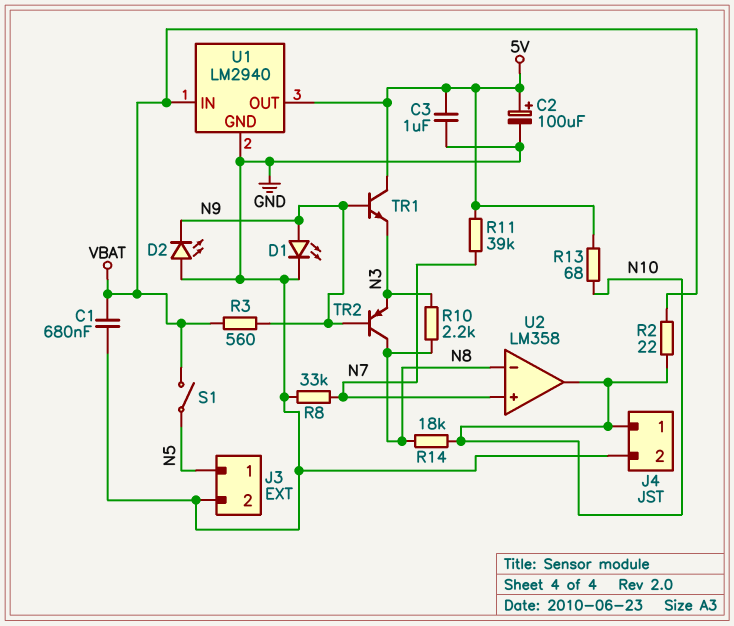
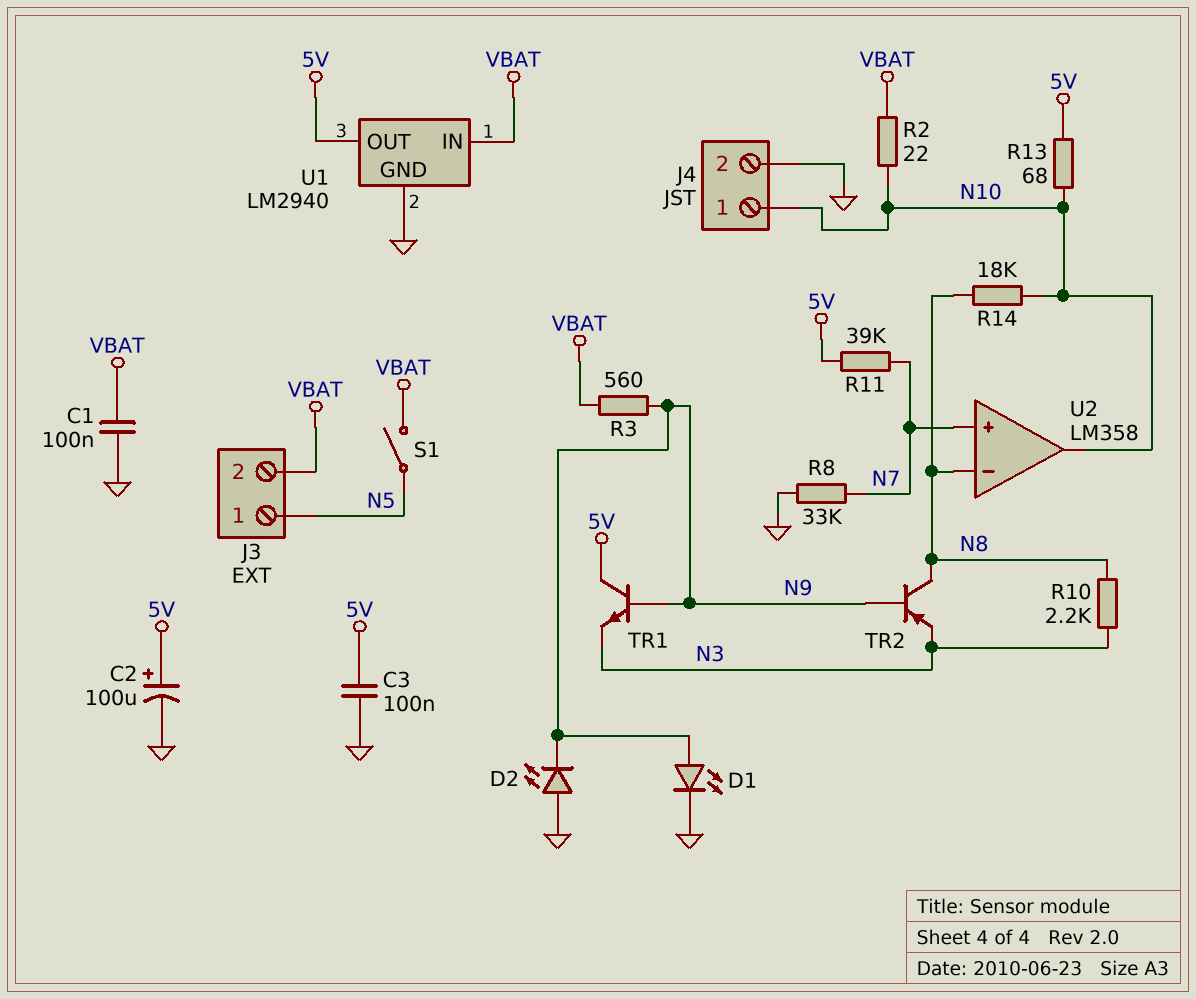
C1: 680nF (GND, VBAT) -> 100nF (GND, VBAT)
C3: 1uF (5V, GND) -> 100nF (5V, GND)
J3 pin 2: GND -> VBAT

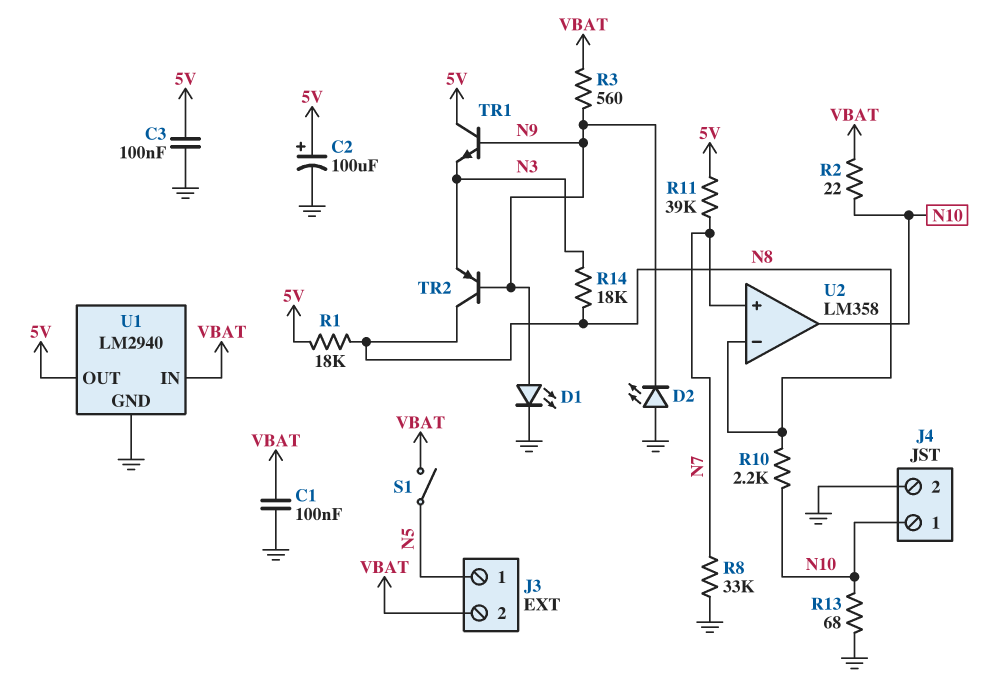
R1: none -> 18k (5V, N8)
R10: 2.2k (N3, N8) -> 2.2k (N8, N10)
R13: 68 (5V, N10) -> 68 (GND, N10)
R14: 18k (N8, N10) -> 18k (N3, N8)

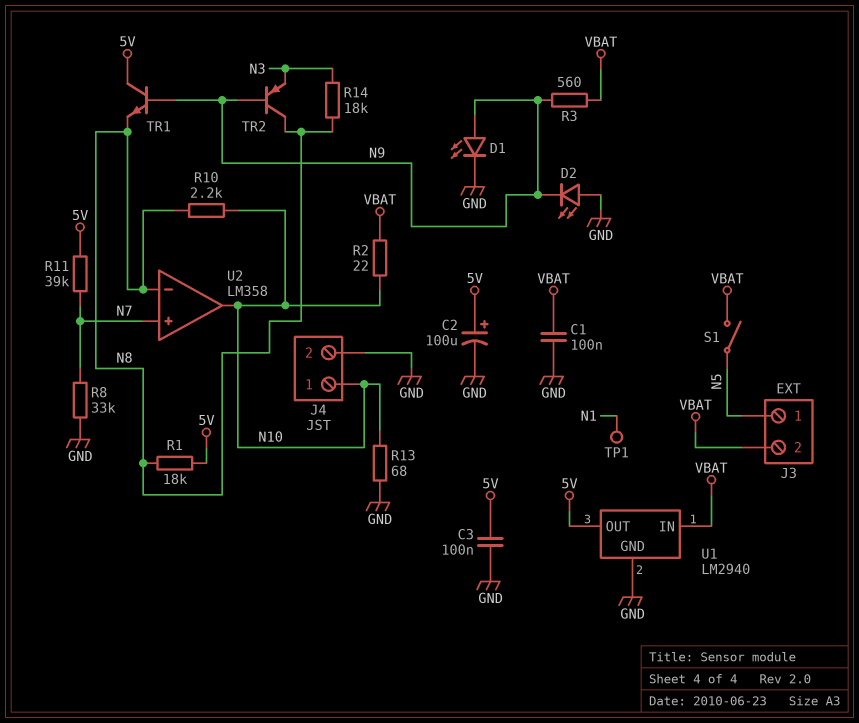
TP1: none -> test point (N1)
TR1: NPN (B N9, C 5V, E N3) -> NPN (B N9, C 5V, E N8)

